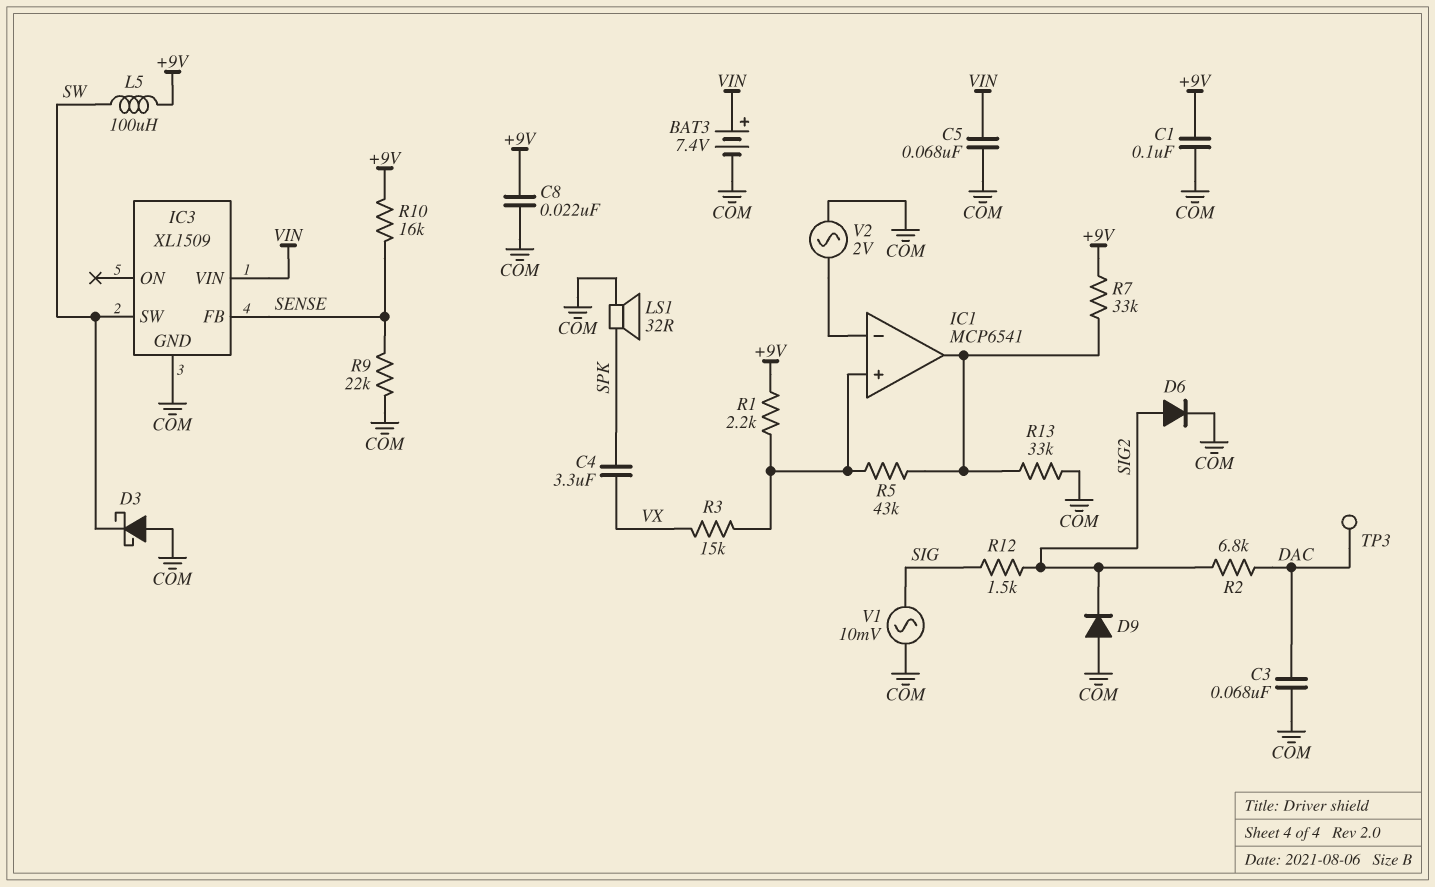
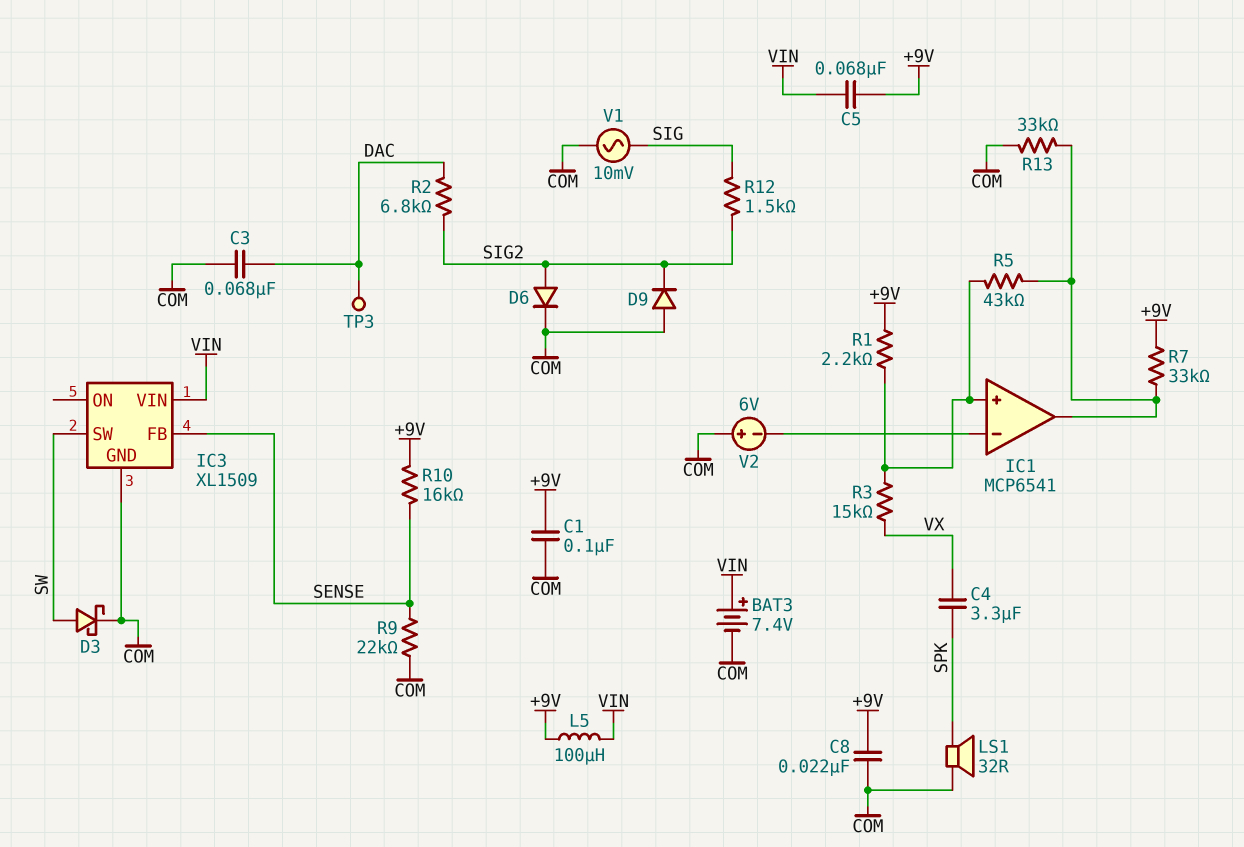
C5: 68nF (COM, VIN) -> 68nF (+9V, VIN)
D3: schottky (A COM, K SW) -> schottky (A SW, K COM)
L5: 100uH (+9V, SW) -> 100uH (+9V, VIN)
V2: AC 2V (COM, IC1/in-) -> 6V (plus COM, minus IC1/in-)

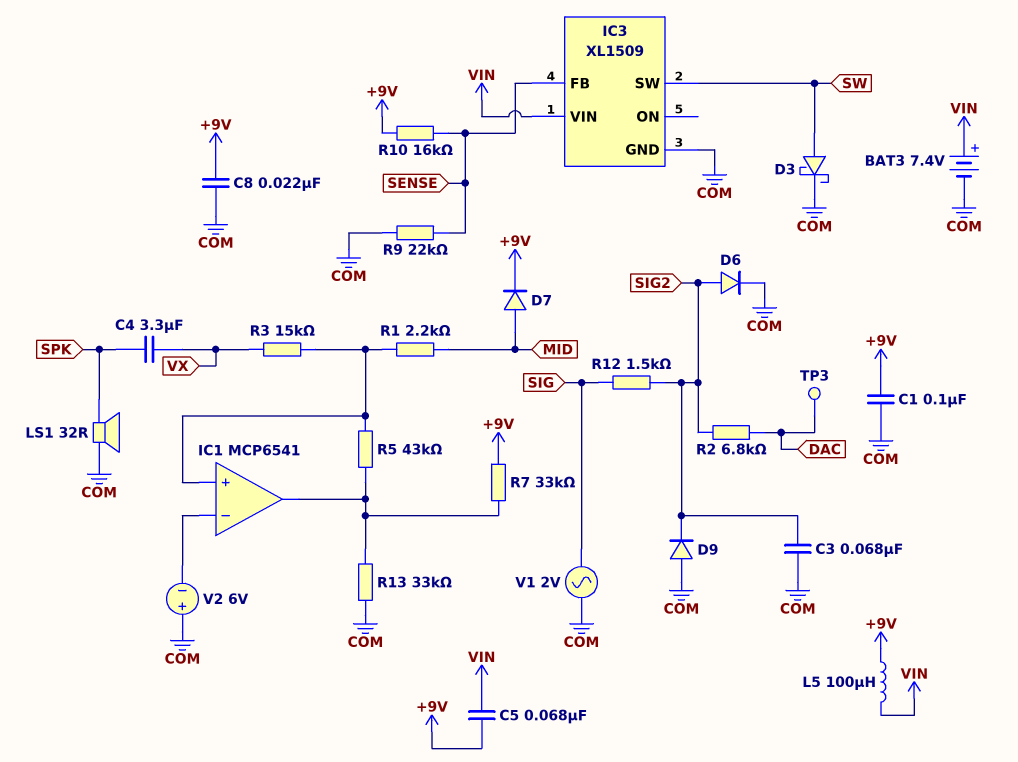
C3: 68nF (COM, DAC) -> 68nF (COM, SIG2)
D7: none -> diode (A MID, K +9V)
R1: 2.2k (+9V, IC1/in+) -> 2.2k (IC1/in+, MID)
V1: AC 10mV (COM, SIG) -> AC 2V (COM, SIG)

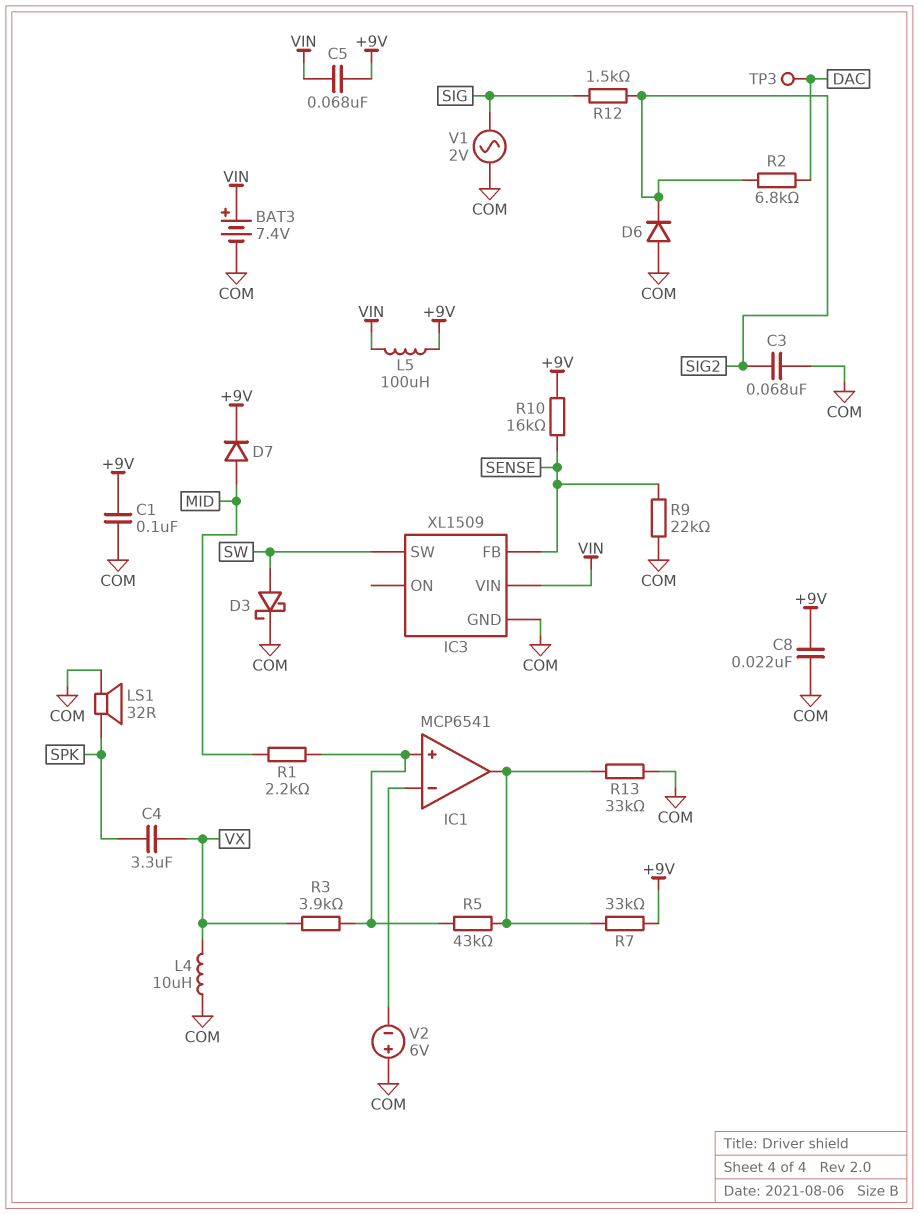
D6: diode (A SIG2, K COM) -> diode (A COM, K SIG2)
D9: diode (A COM, K SIG2) -> none
L4: none -> 10uH (COM, VX)
R3: 15k (IC1/in+, VX) -> 3.9k (IC1/in+, VX)

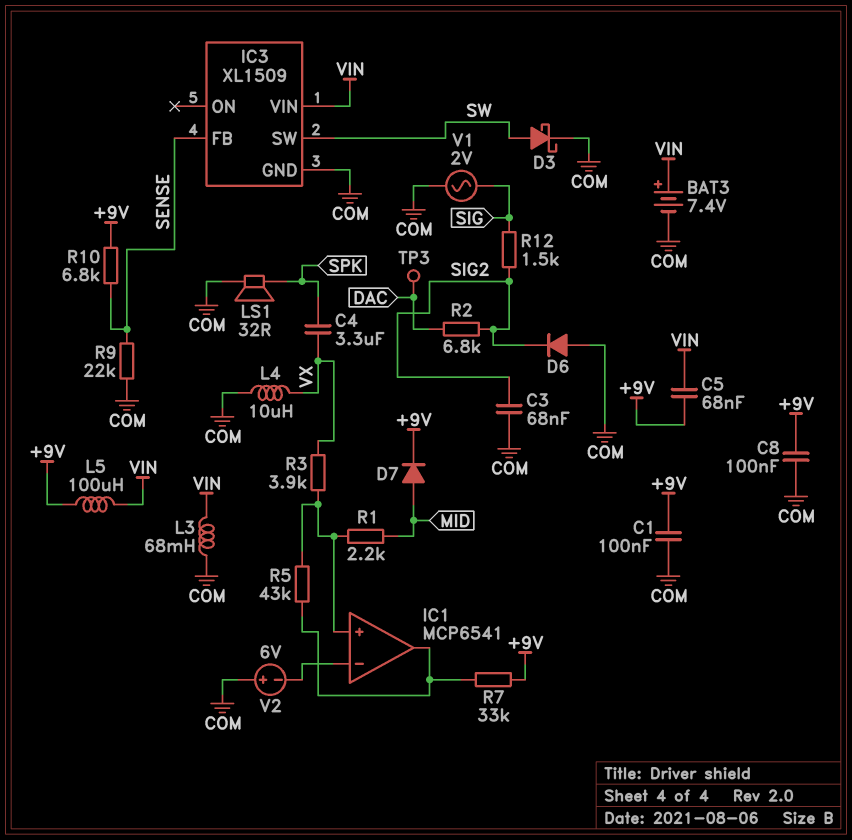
C8: 22nF (+9V, COM) -> 100nF (+9V, COM)
L3: none -> 68mH (COM, VIN)
R10: 16k (+9V, SENSE) -> 6.8k (+9V, SENSE)
R13: 33k (COM, IC1/out) -> none

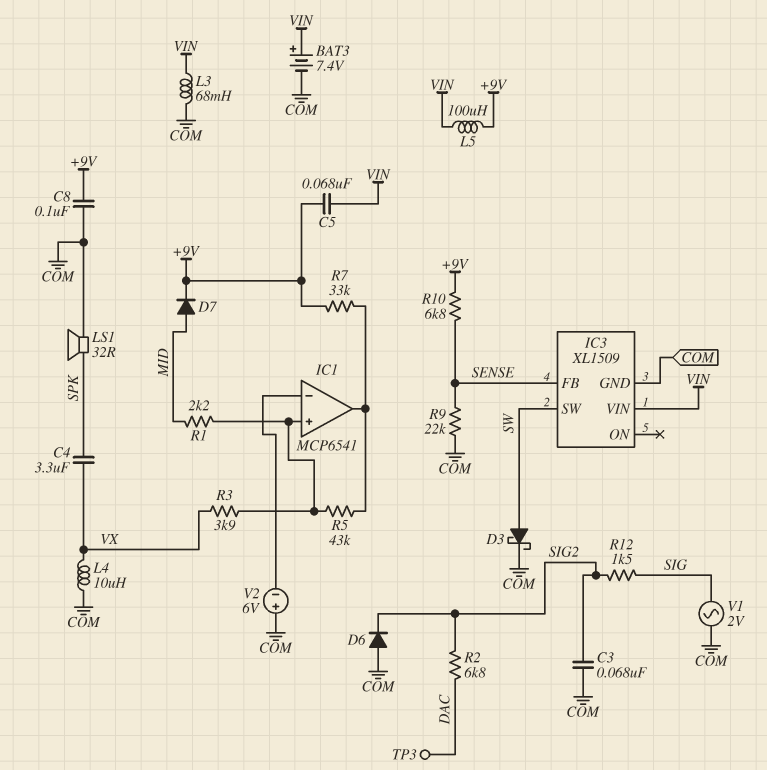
C1: 100nF (+9V, COM) -> none

